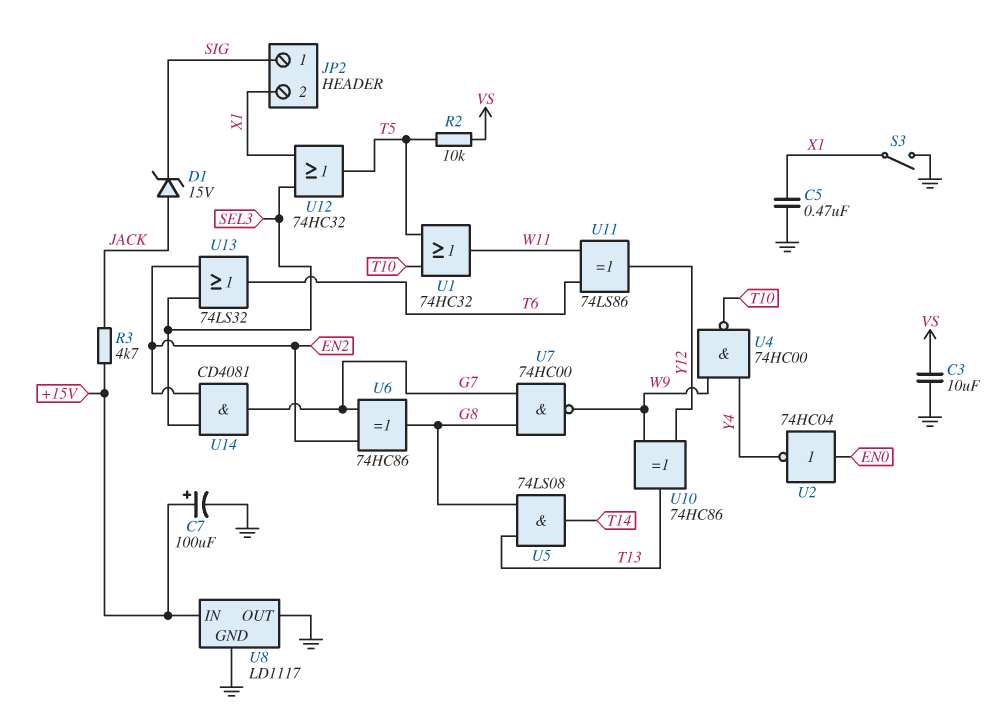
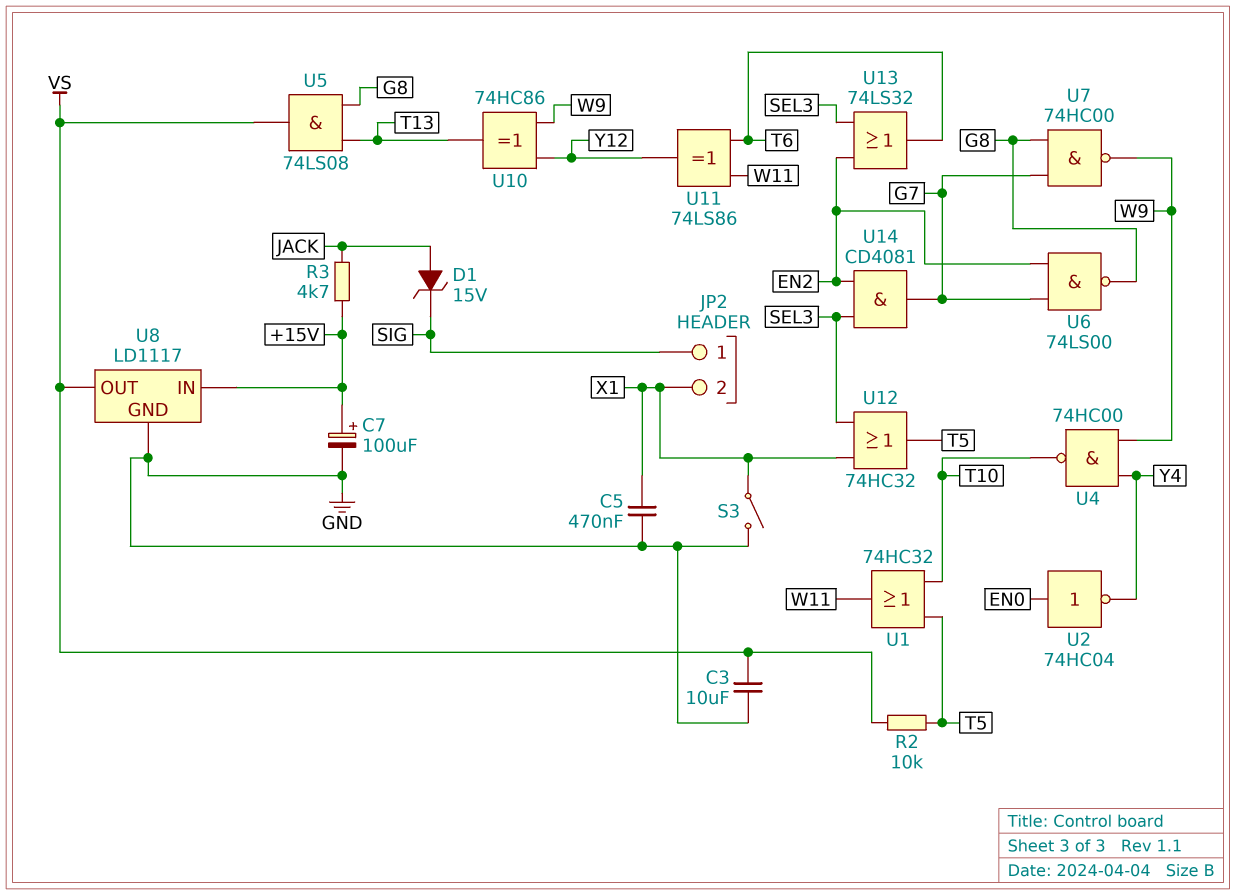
U5: AND 74LS08 (in G8, in T13, out T14) -> AND 74LS08 (in G8, in T13, out VS)
U6: XOR 74HC86 (in EN2, in G7, out G8) -> NAND 74LS00 (in EN2, in G7, out G8)
U8 pin OUT: GND -> VS

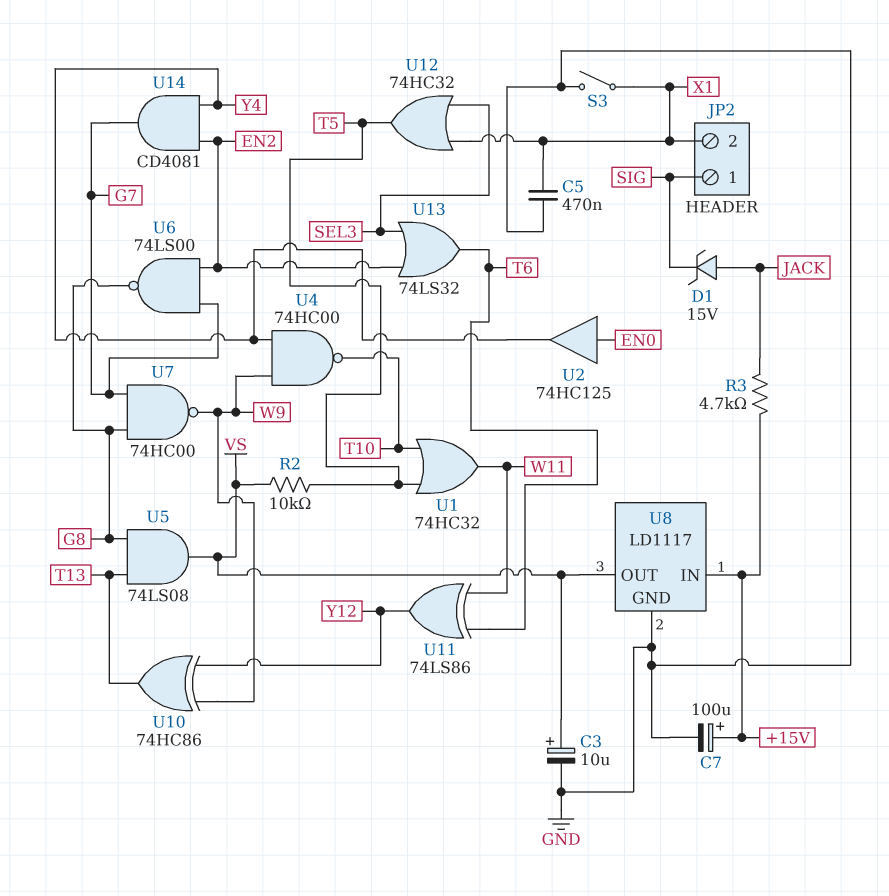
C3: 10uF (GND, VS) -> 10uF (plus VS, minus GND)
U2: NOT 74HC04 (in EN0, out Y4) -> buffer 74HC125 (in EN0, out Y4)
U14: AND CD4081 (in EN2, in SEL3, out G7) -> AND CD4081 (in EN2, in Y4, out G7)

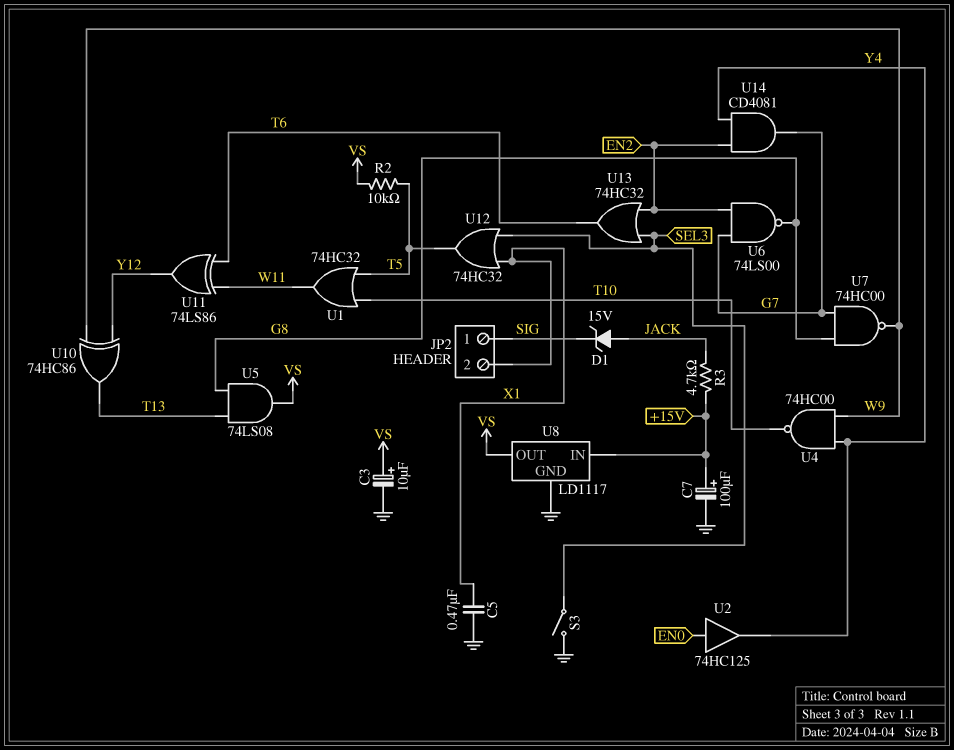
S3: switch (GND, X1) -> switch (GND, SEL3)
U13: OR 74LS32 (in EN2, in SEL3, out T6) -> OR 74HC32 (in EN2, in SEL3, out T6)

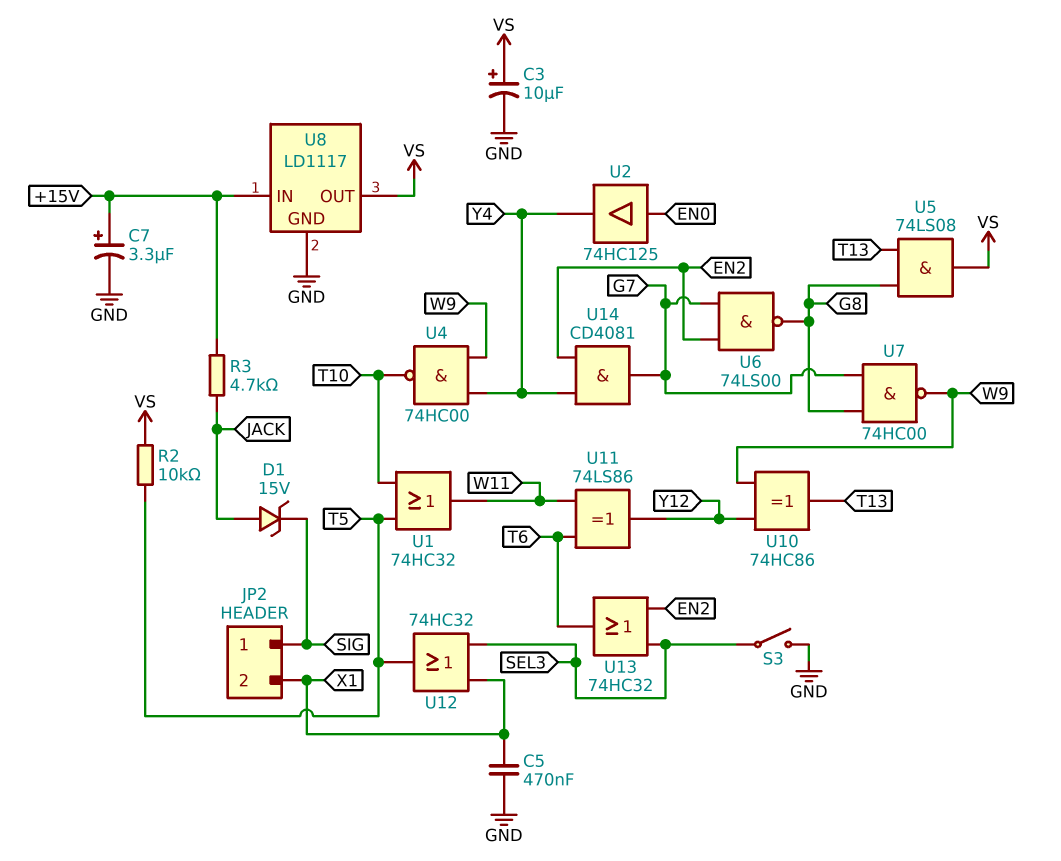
C7: 100uF (plus +15V, minus GND) -> 3.3uF (plus +15V, minus GND)

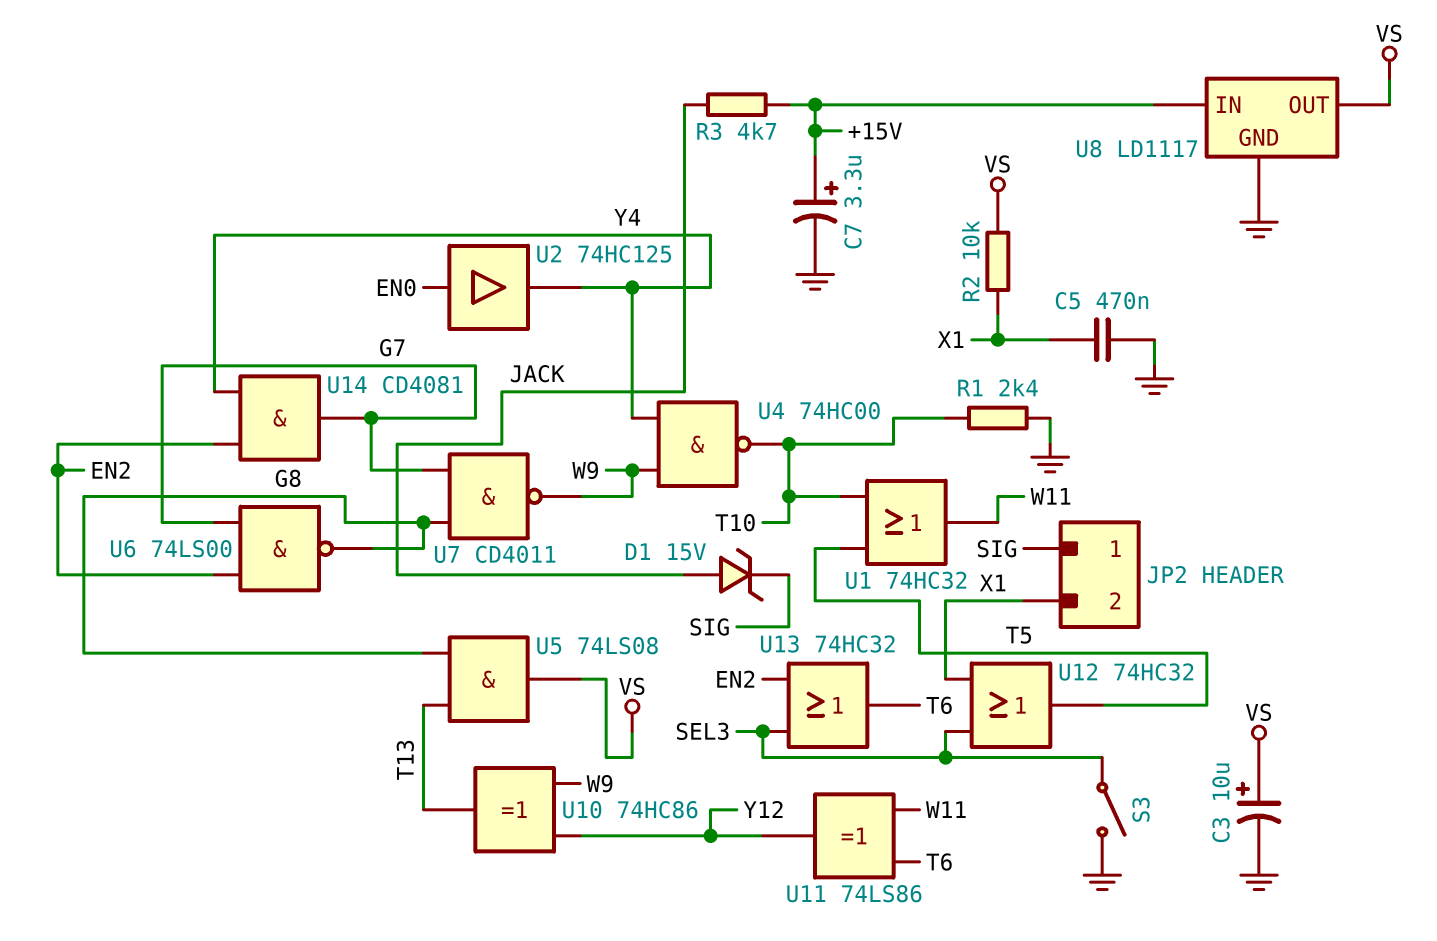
R1: none -> 2.4k (GND, T10)
R2: 10k (T5, VS) -> 10k (VS, X1)
U7: NAND 74HC00 (in G7, in G8, out W9) -> NAND CD4011 (in G7, in G8, out W9)

